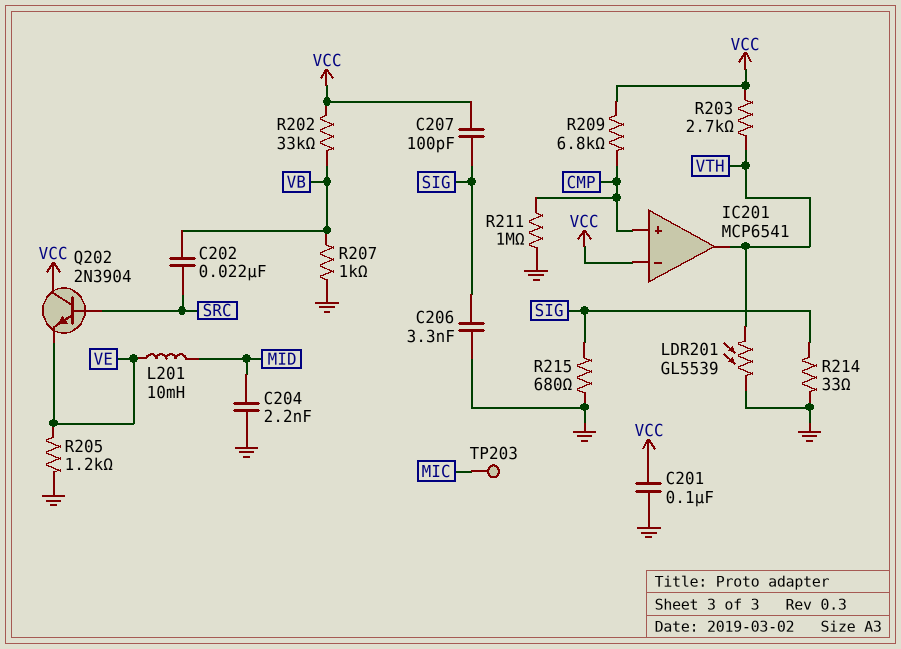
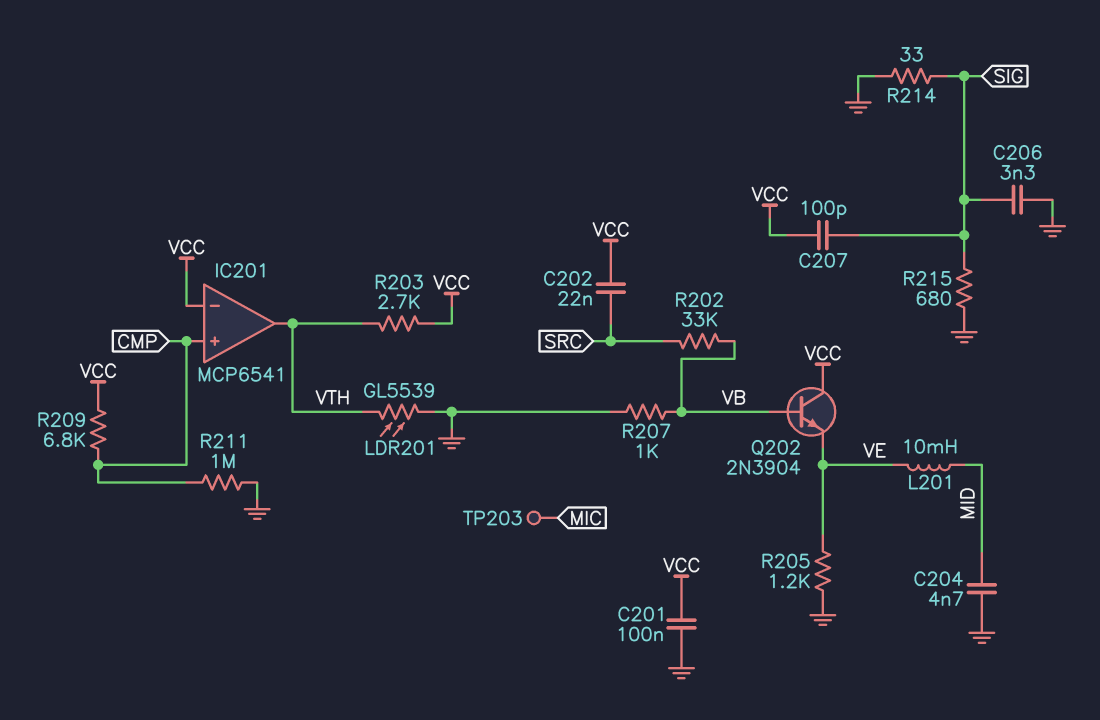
C202: 22nF (SRC, VB) -> 22nF (SRC, VCC)
C204: 2.2nF (GND, MID) -> 4.7nF (GND, MID)
Q202: NPN 2N3904 (B SRC, C VCC, E VE) -> NPN 2N3904 (B VB, C VCC, E VE)
R202: 33k (VB, VCC) -> 33k (SRC, VB)

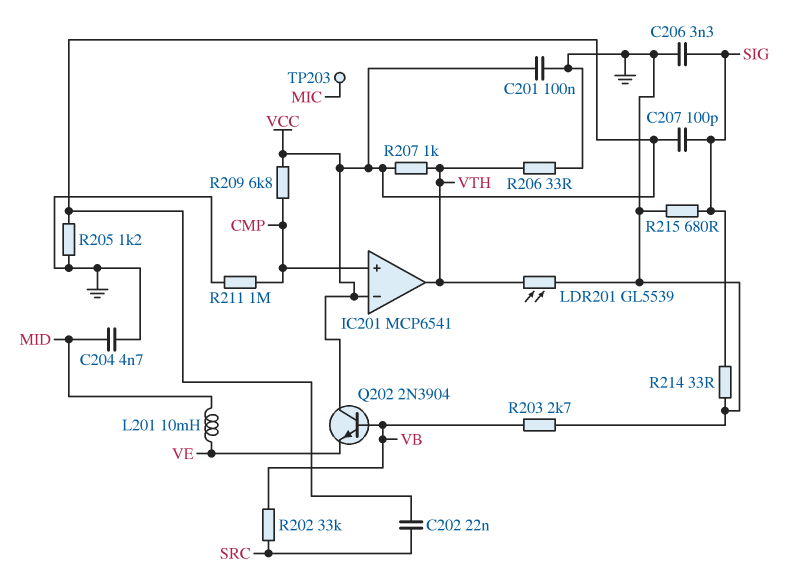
R203: 2.7k (VCC, VTH) -> 2.7k (GND, VB)
R205: 1.2k (GND, VE) -> 1.2k (GND, VCC)
R206: none -> 33 (GND, VTH)
R207: 1k (GND, VB) -> 1k (VCC, VTH)

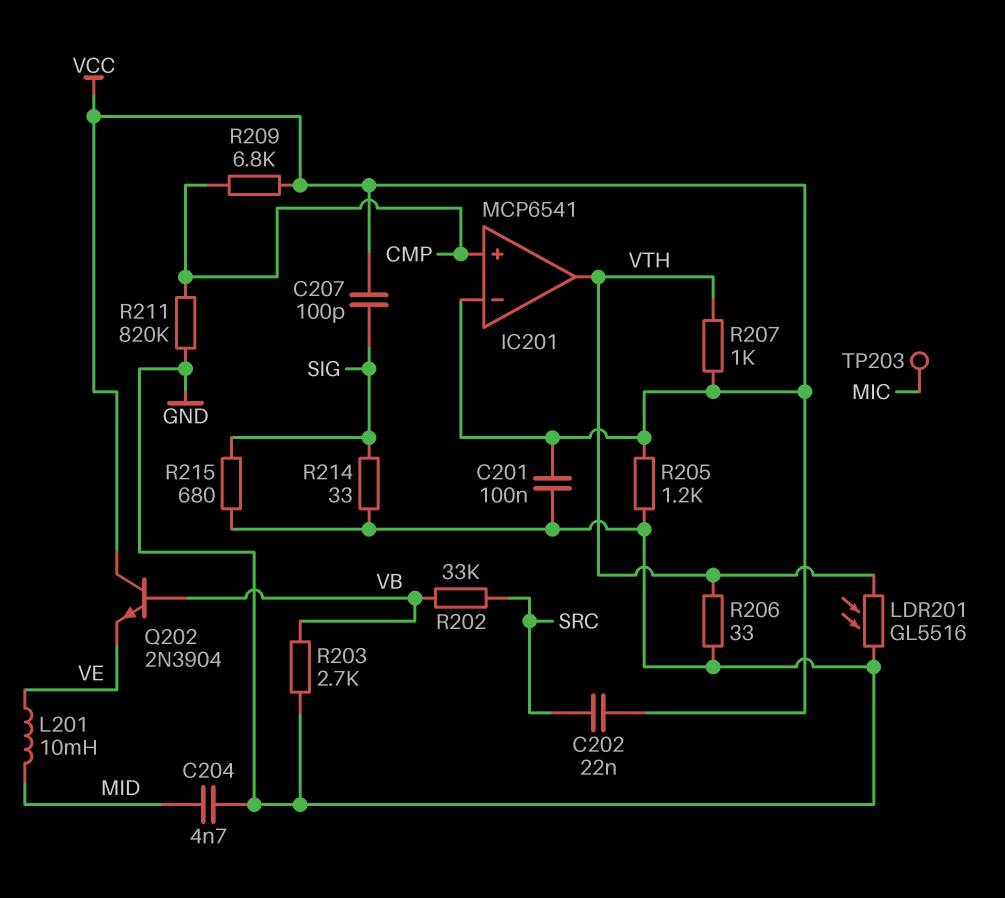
C206: 3.3nF (GND, SIG) -> none
LDR201: GL5539 (GND, VTH) -> GL5516 (GND, VTH)
R211: 1M (CMP, GND) -> 820k (CMP, GND)

